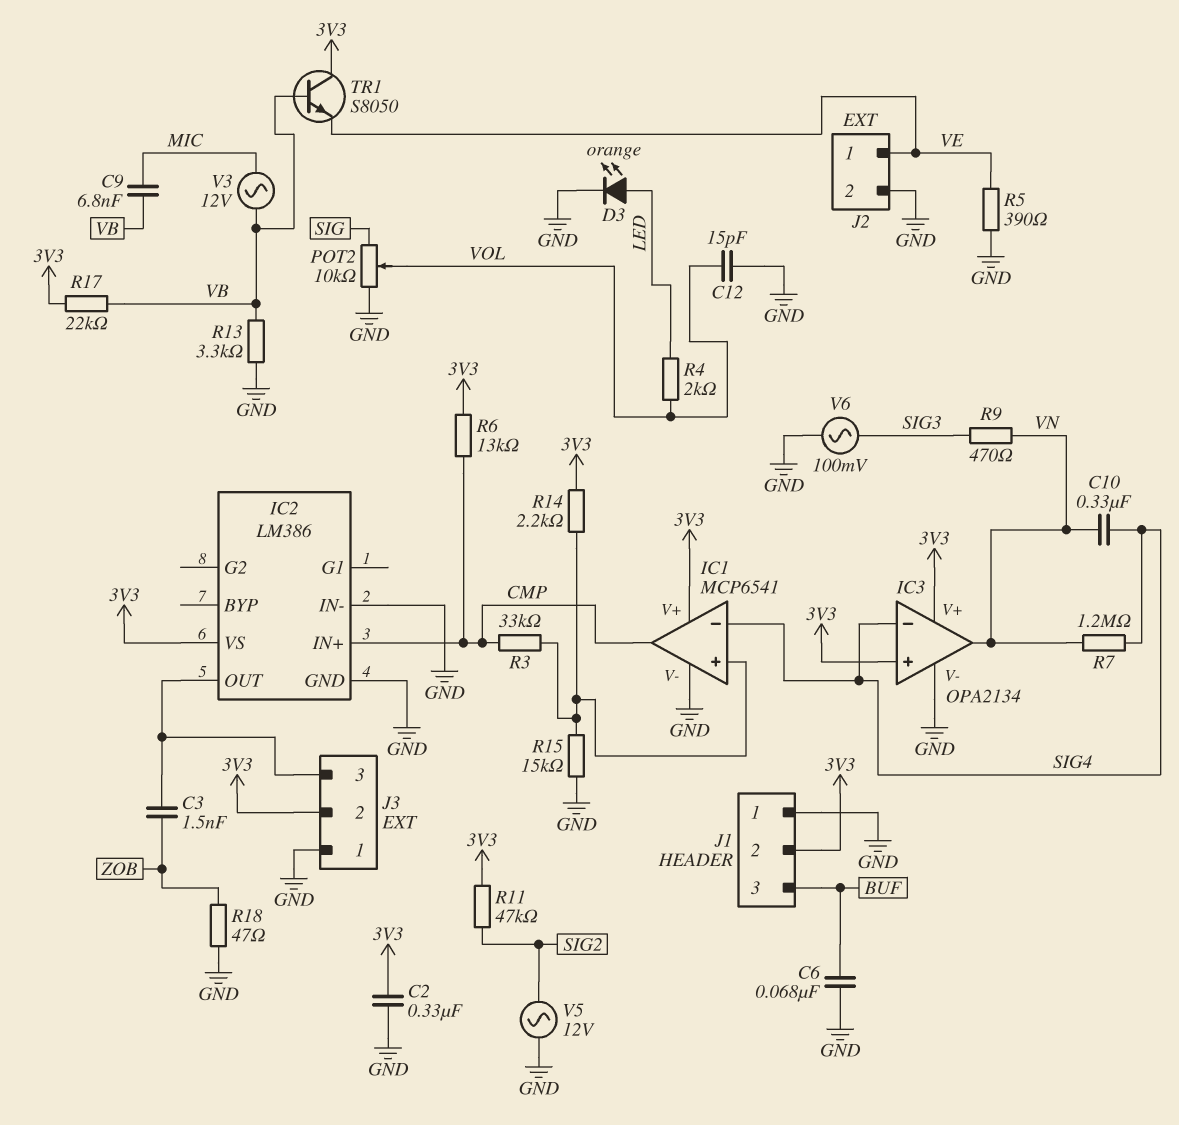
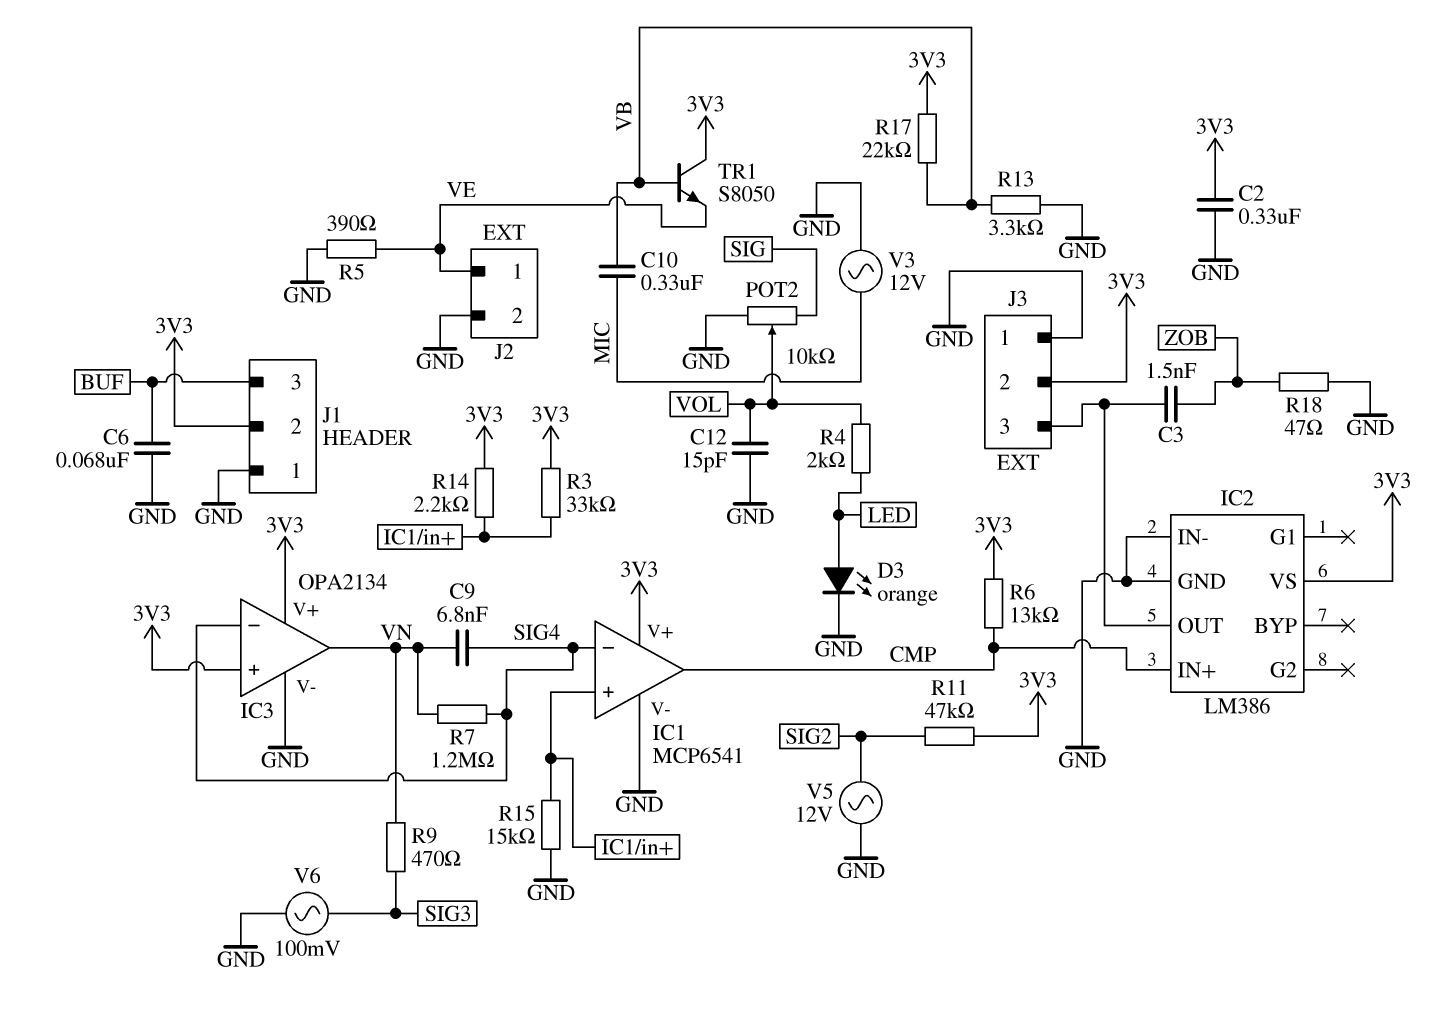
C9: 6.8nF (MIC, VB) -> 6.8nF (SIG4, VN)
C10: 330nF (SIG4, VN) -> 330nF (MIC, VB)
R3: 33k (CMP, IC1/in+) -> 33k (3V3, IC1/in+)
V3: AC 12V (MIC, VB) -> AC 12V (GND, MIC)

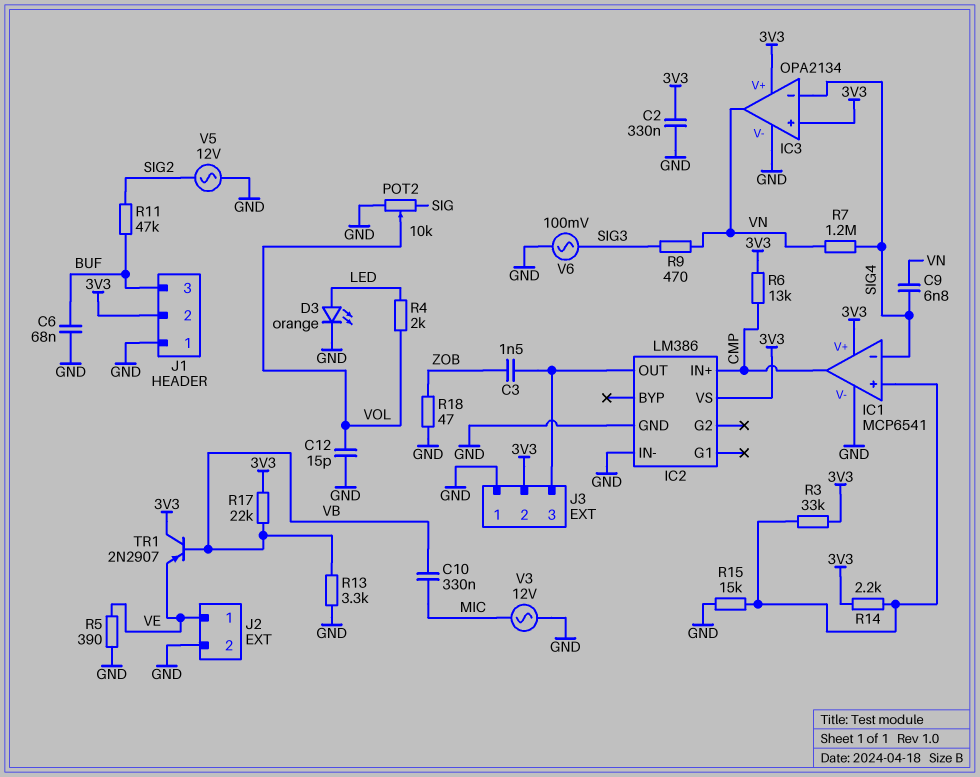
R11: 47k (3V3, SIG2) -> 47k (BUF, SIG2)
TR1: NPN S8050 (B VB, C 3V3, E VE) -> PNP 2N2907 (B VB, C 3V3, E VE)

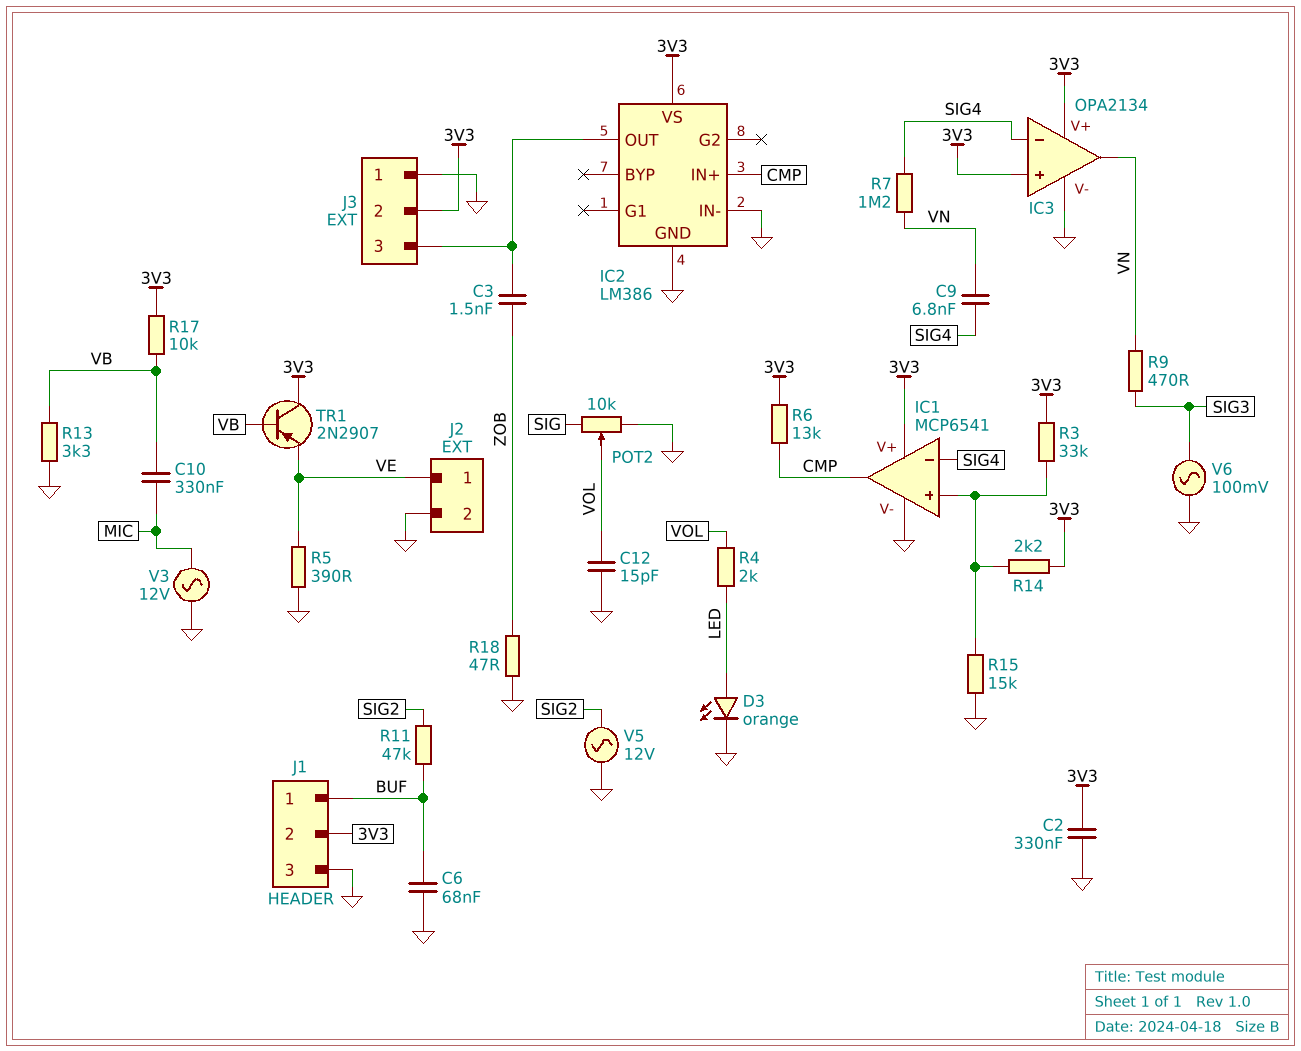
J1 pin 1: GND -> BUF
J1 pin 3: BUF -> GND
R17: 22k (3V3, VB) -> 10k (3V3, VB)

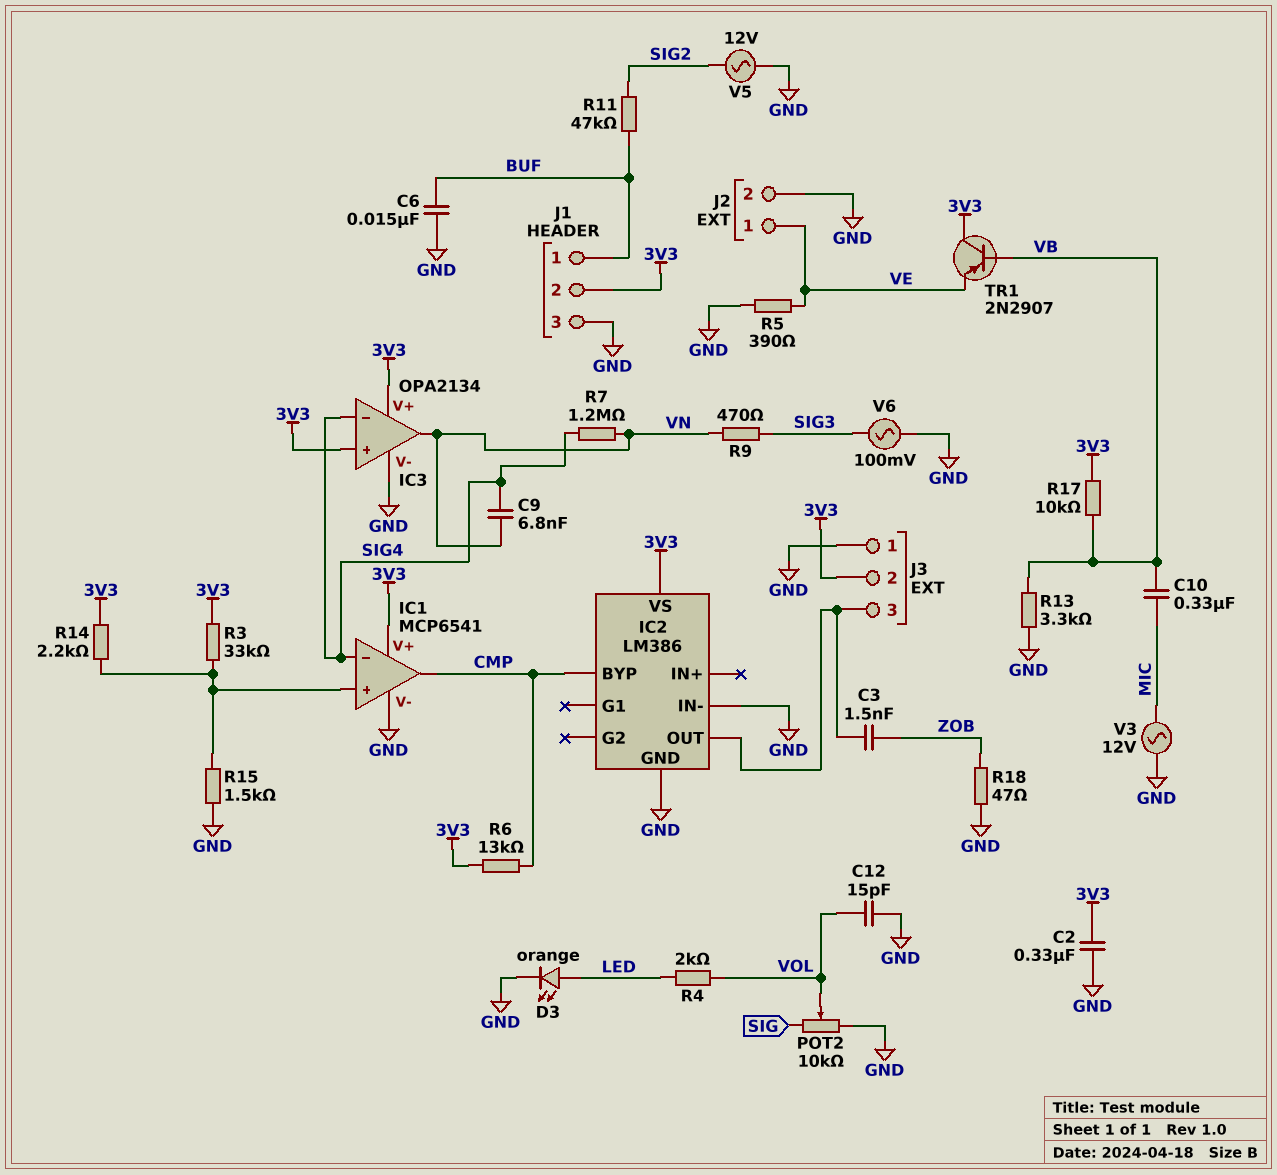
C6: 68nF (BUF, GND) -> 15nF (BUF, GND)
IC2 pin BYP: none -> CMP
IC2 pin IN+: CMP -> none
R15: 15k (GND, IC1/in+) -> 1.5k (GND, IC1/in+)

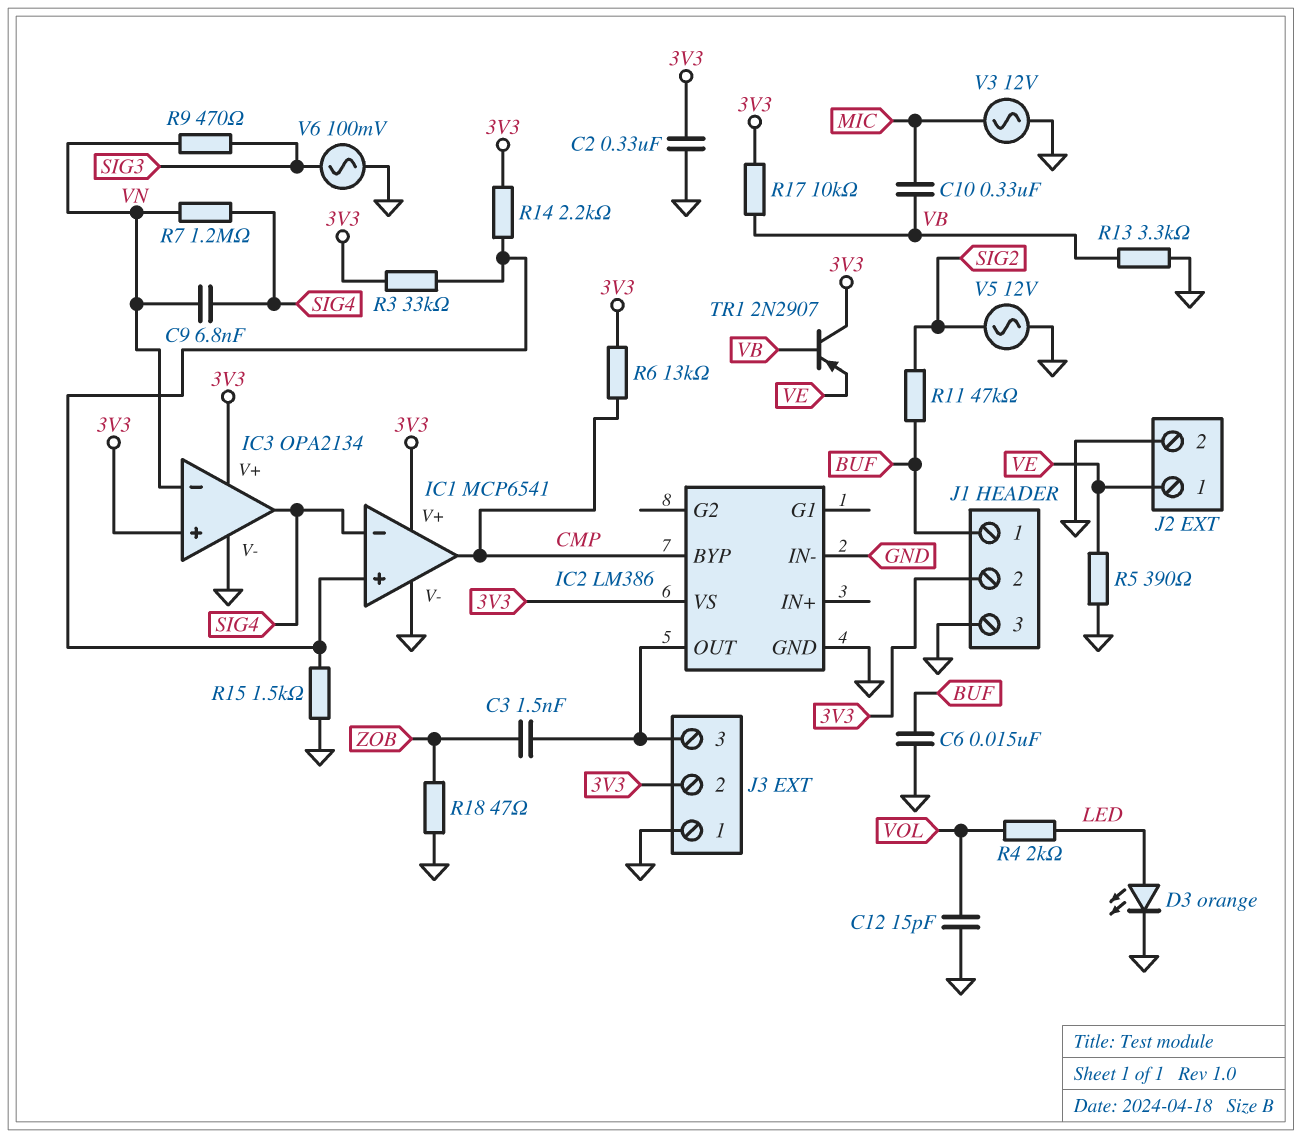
IC3 pin in-: SIG4 -> VN
IC3 pin out: VN -> SIG4
POT2: 10k (GND, SIG, wiper VOL) -> none

